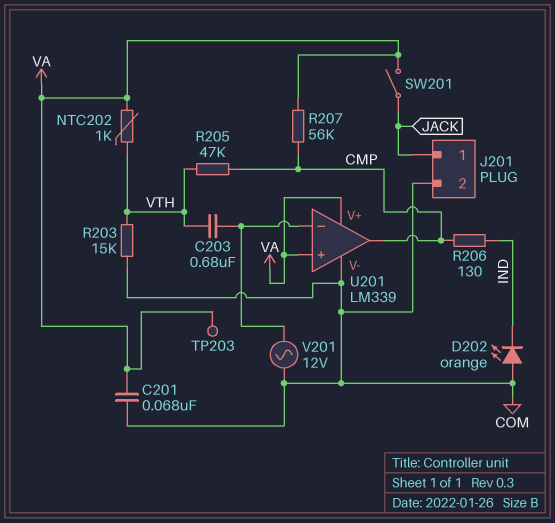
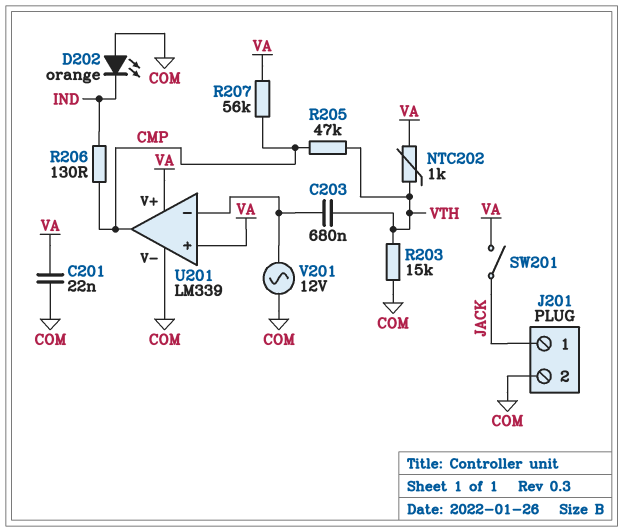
C201: 68nF (COM, VA) -> 22nF (COM, VA)
TP203: test point (VA) -> none

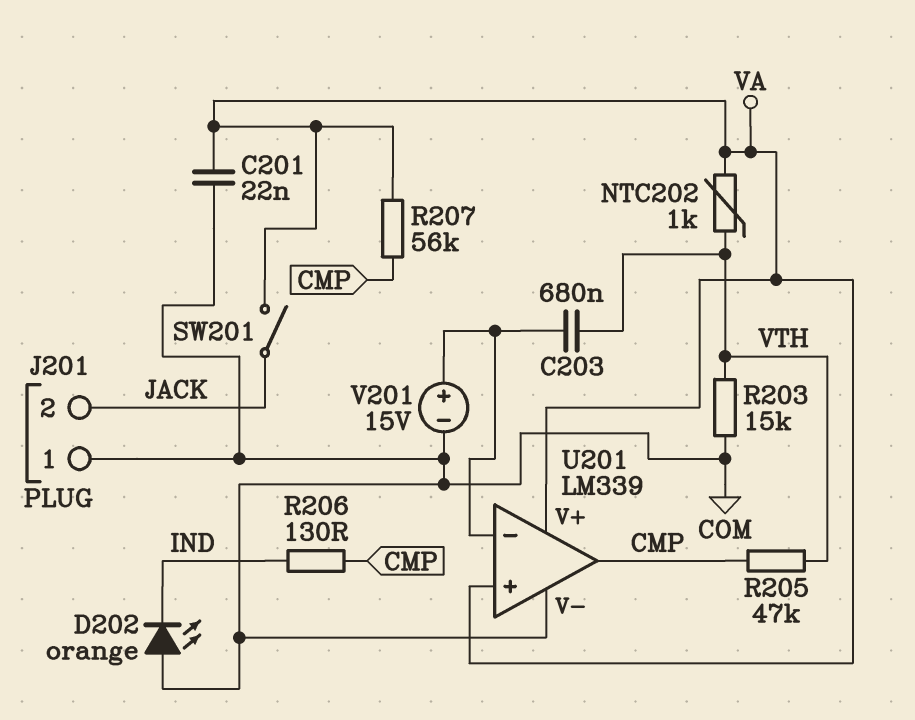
J201 pin 1: JACK -> COM
J201 pin 2: COM -> JACK
V201: AC 12V (COM, U201/in-) -> 15V (plus U201/in-, minus COM)

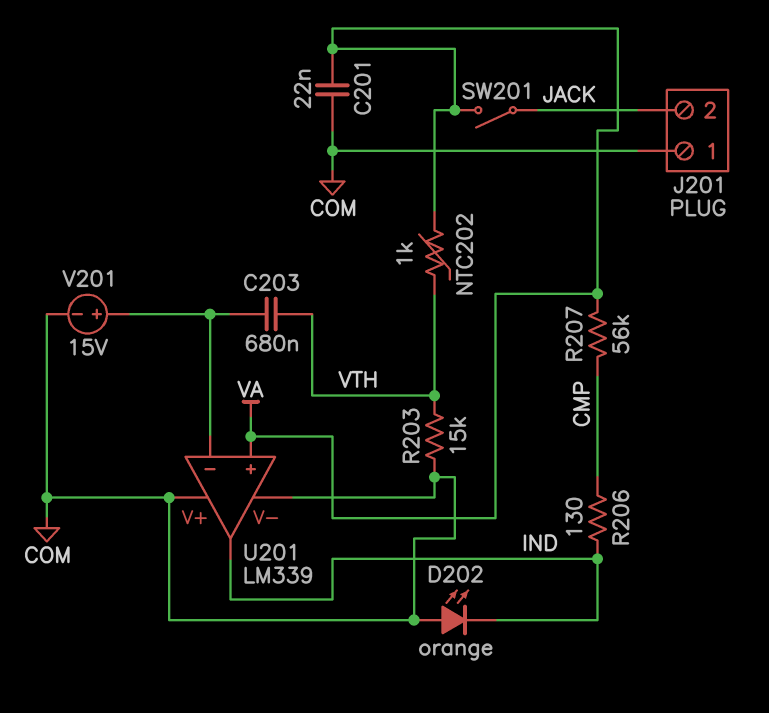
R205: 47k (CMP, VTH) -> none
U201 pin V+: VA -> COM
U201 pin out: CMP -> IND

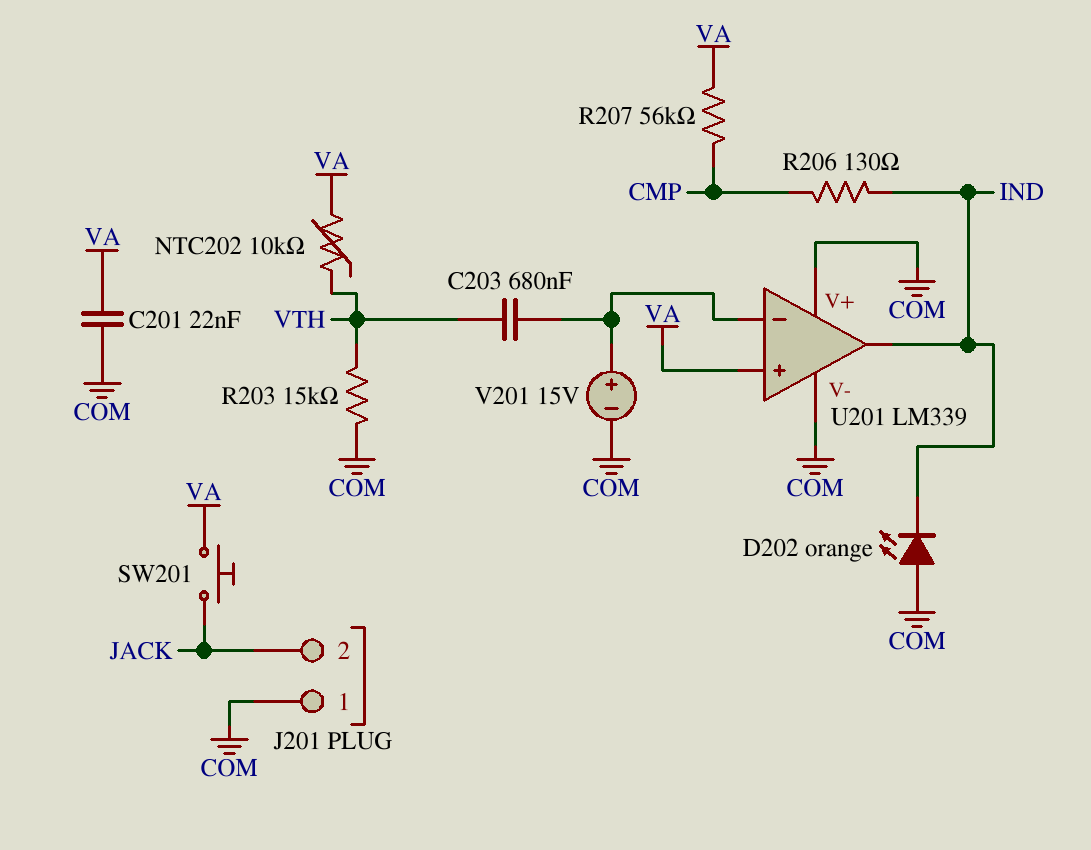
NTC202: 1k (VA, VTH) -> 10k (VA, VTH)
SW201: switch (JACK, VA) -> button (JACK, VA)

